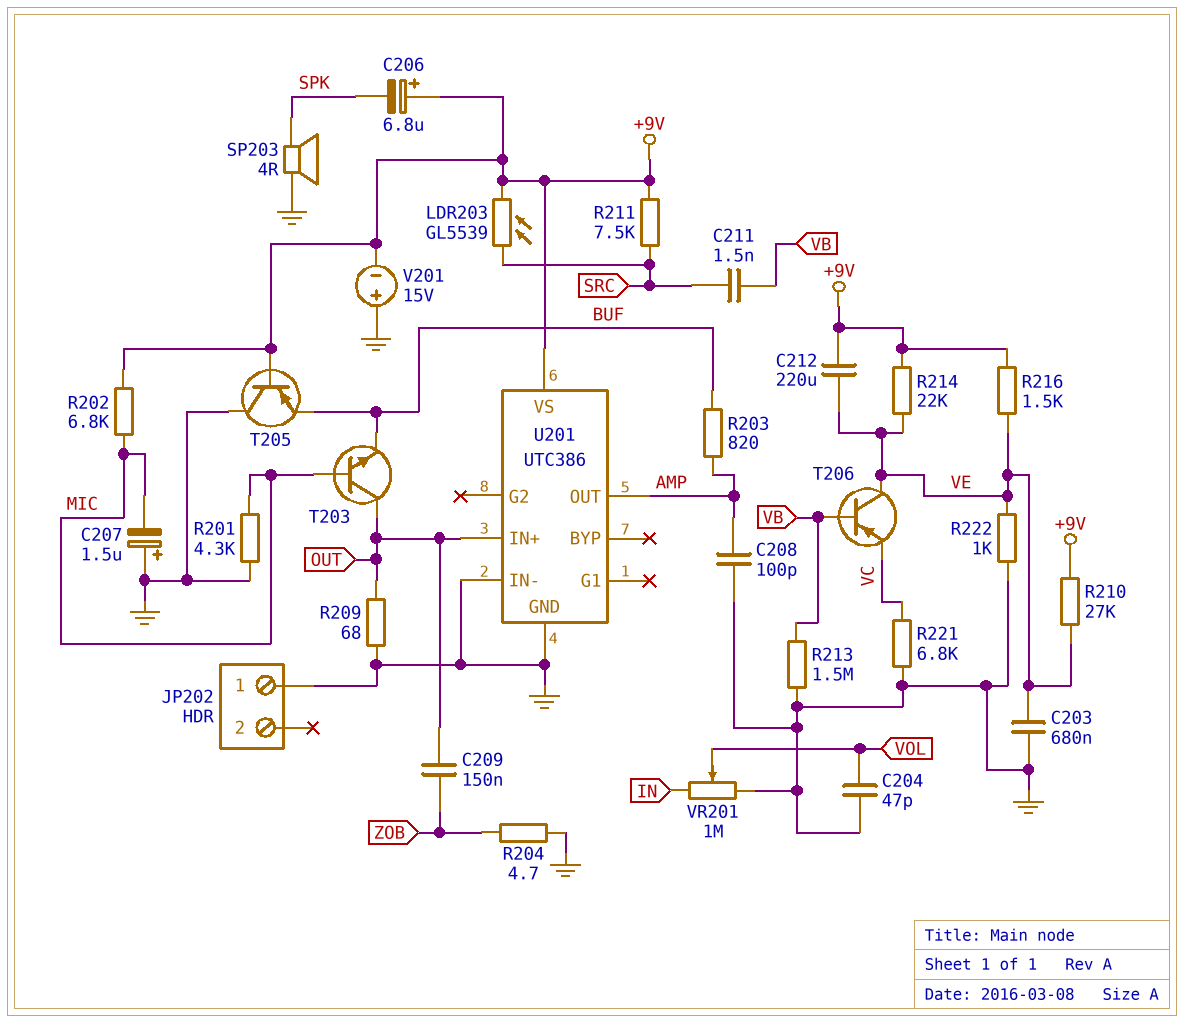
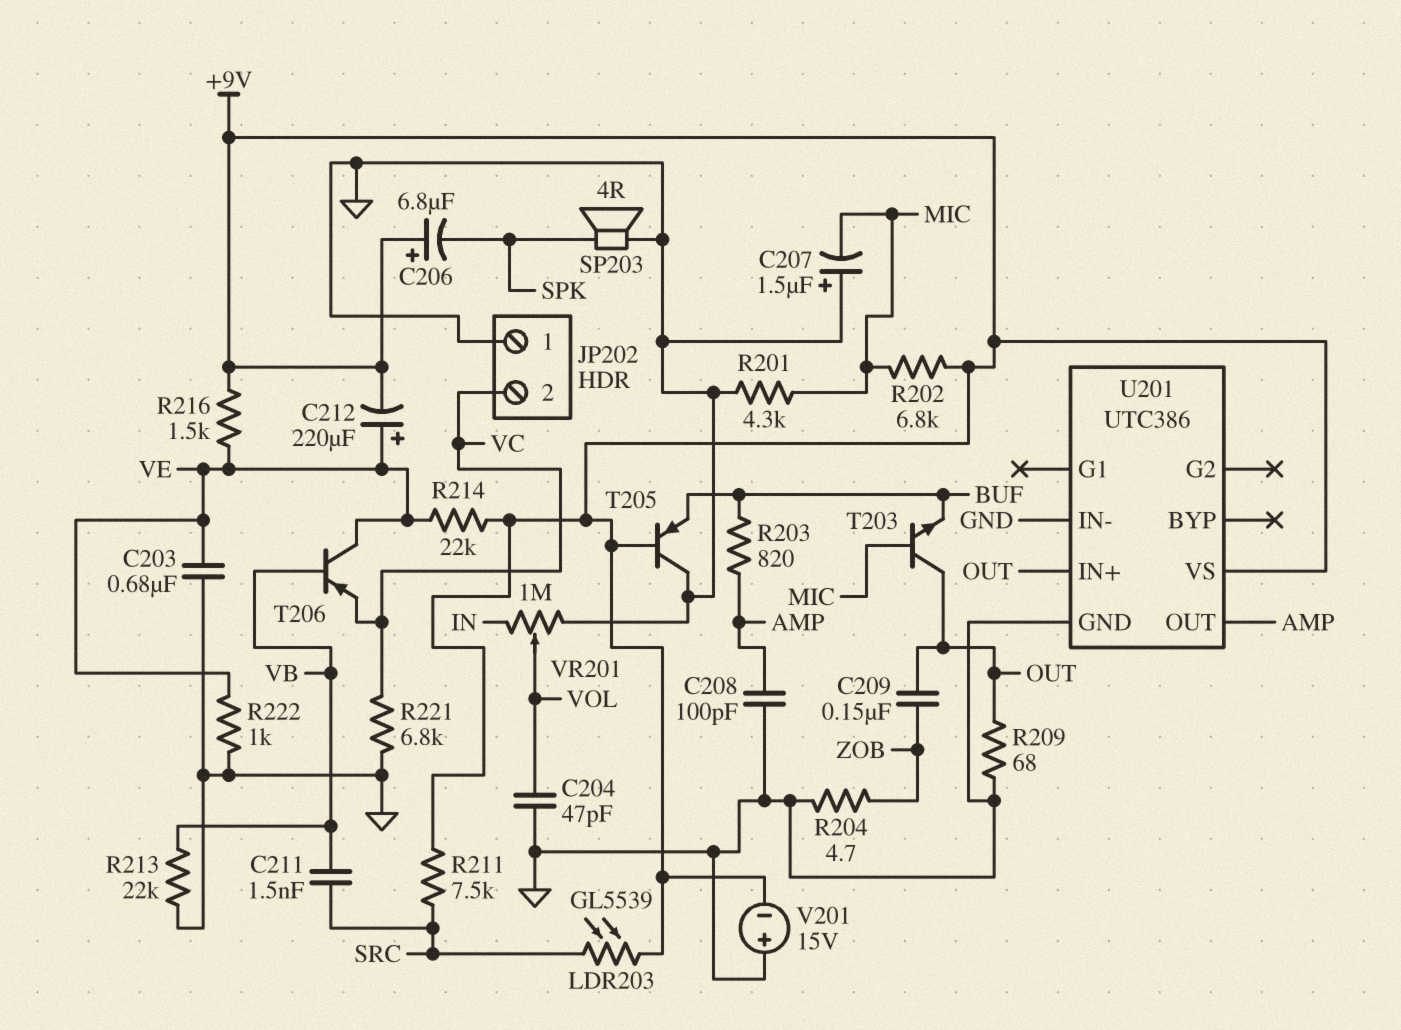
C212: 220uF (+9V, VE) -> 220uF (plus VE, minus +9V)
JP202 pin 2: none -> VC
R210: 27k (+9V, VE) -> none
R213: 1.5M (GND, VB) -> 22k (GND, VB)

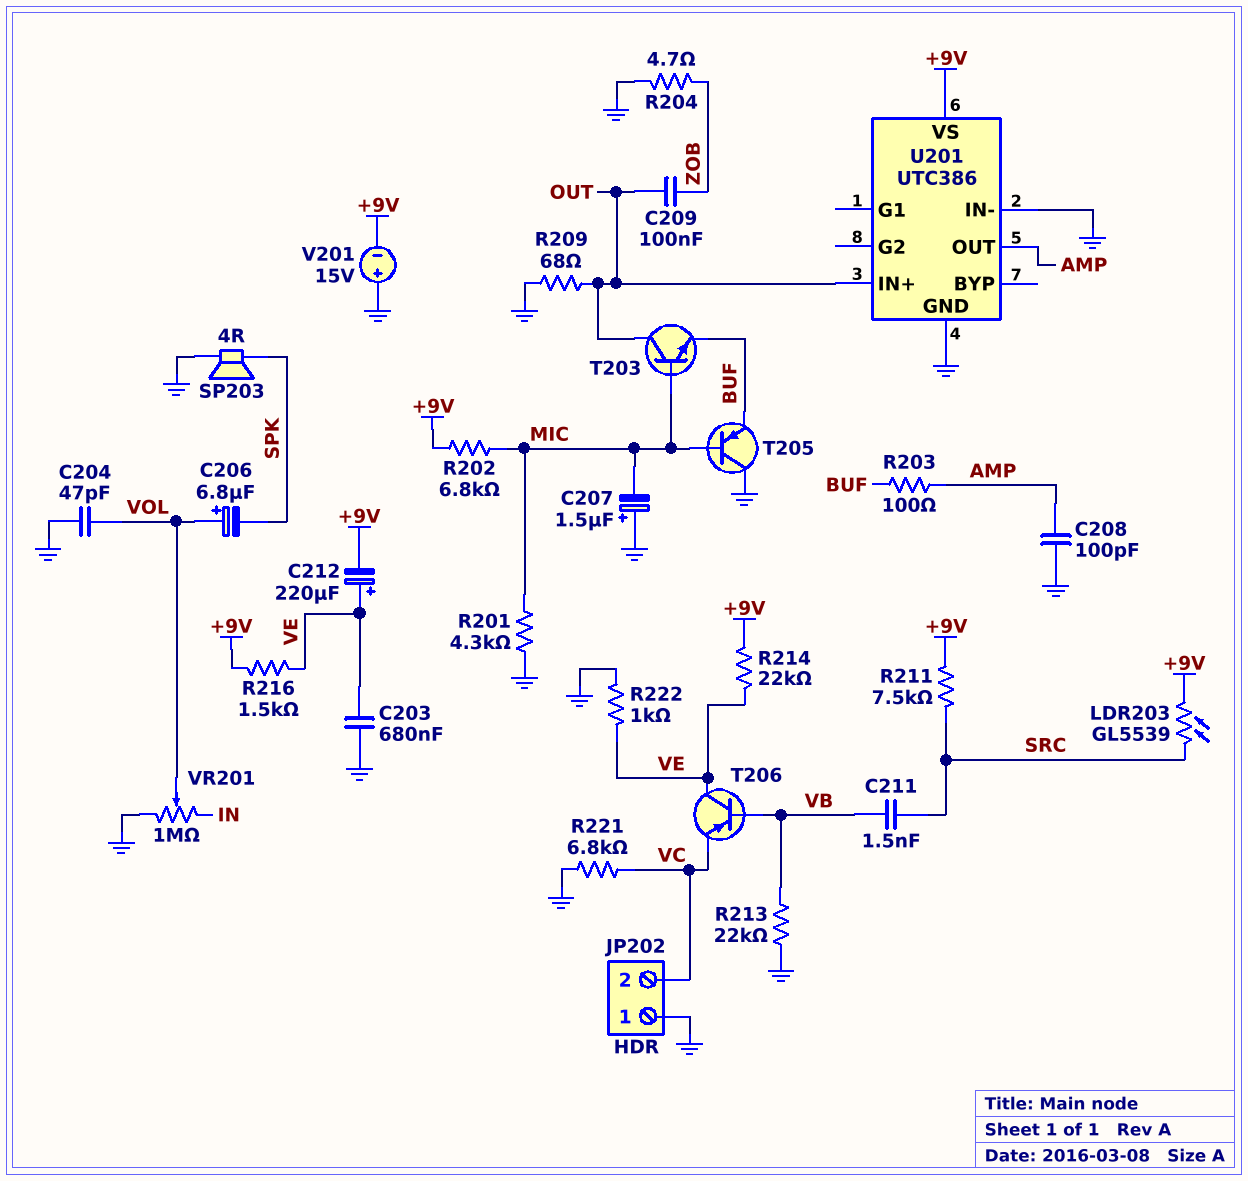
C206: 6.8uF (plus +9V, minus SPK) -> 6.8uF (plus VOL, minus SPK)
C209: 150nF (OUT, ZOB) -> 100nF (OUT, ZOB)
R203: 820 (AMP, BUF) -> 100 (AMP, BUF)
T205: PNP (B +9V, C GND, E BUF) -> PNP (B MIC, C GND, E BUF)

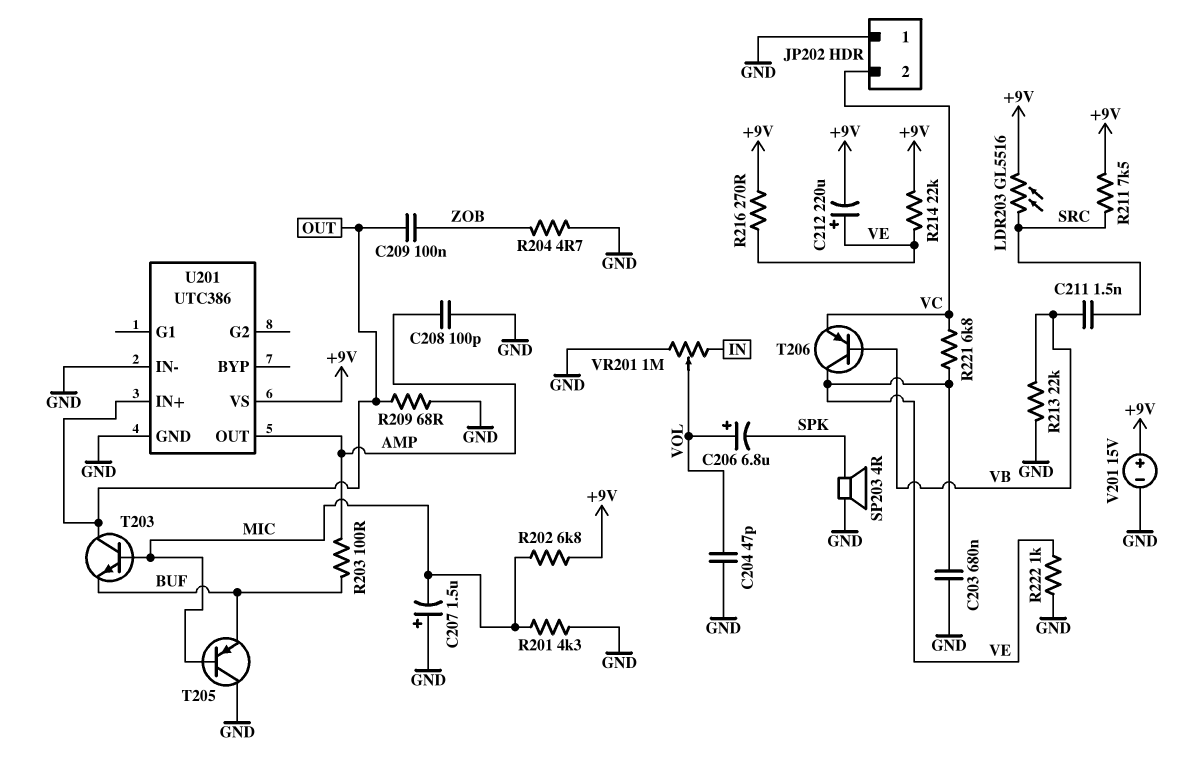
LDR203: GL5539 (+9V, SRC) -> GL5516 (+9V, SRC)
R216: 1.5k (+9V, VE) -> 270 (+9V, VE)
R221: 6.8k (GND, VC) -> 6.8k (VC, VE)
V201: 15V (plus GND, minus +9V) -> 15V (plus +9V, minus GND)

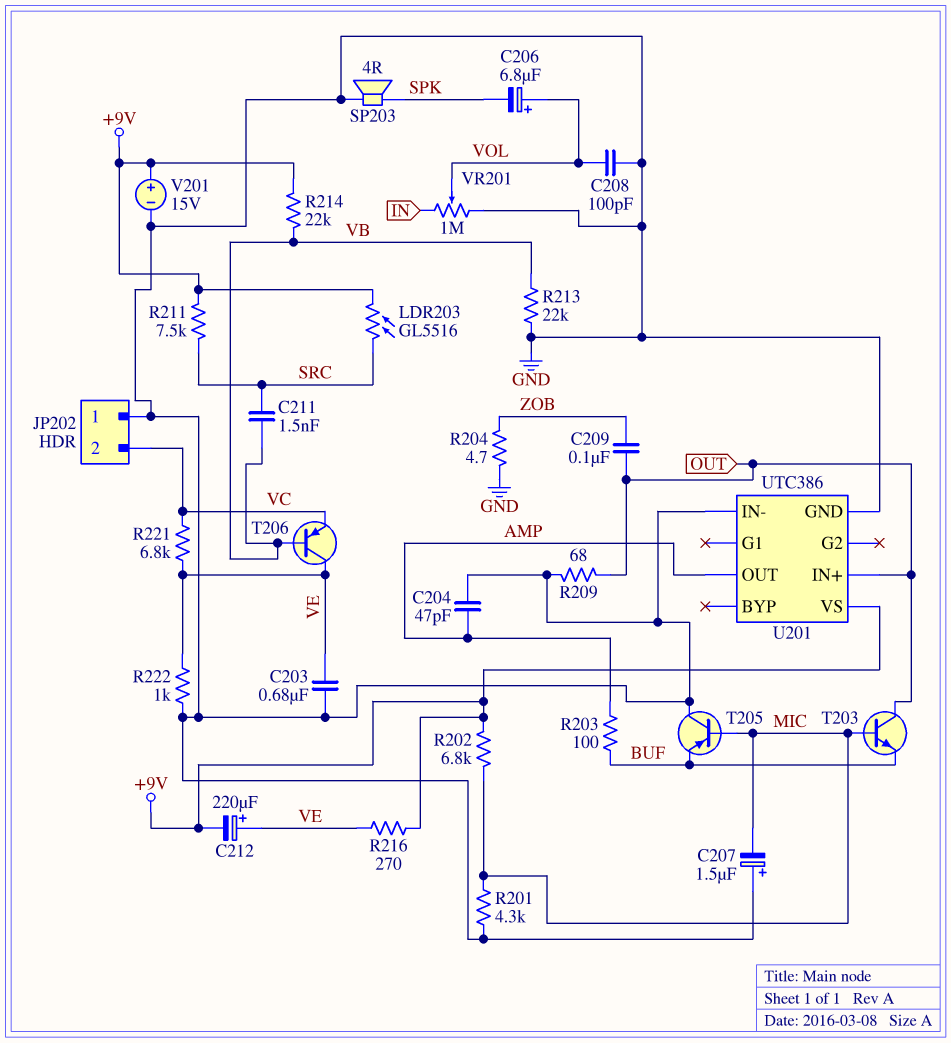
C204: 47pF (GND, VOL) -> 47pF (AMP, GND)
C208: 100pF (AMP, GND) -> 100pF (GND, VOL)
R214: 22k (+9V, VE) -> 22k (+9V, VB)

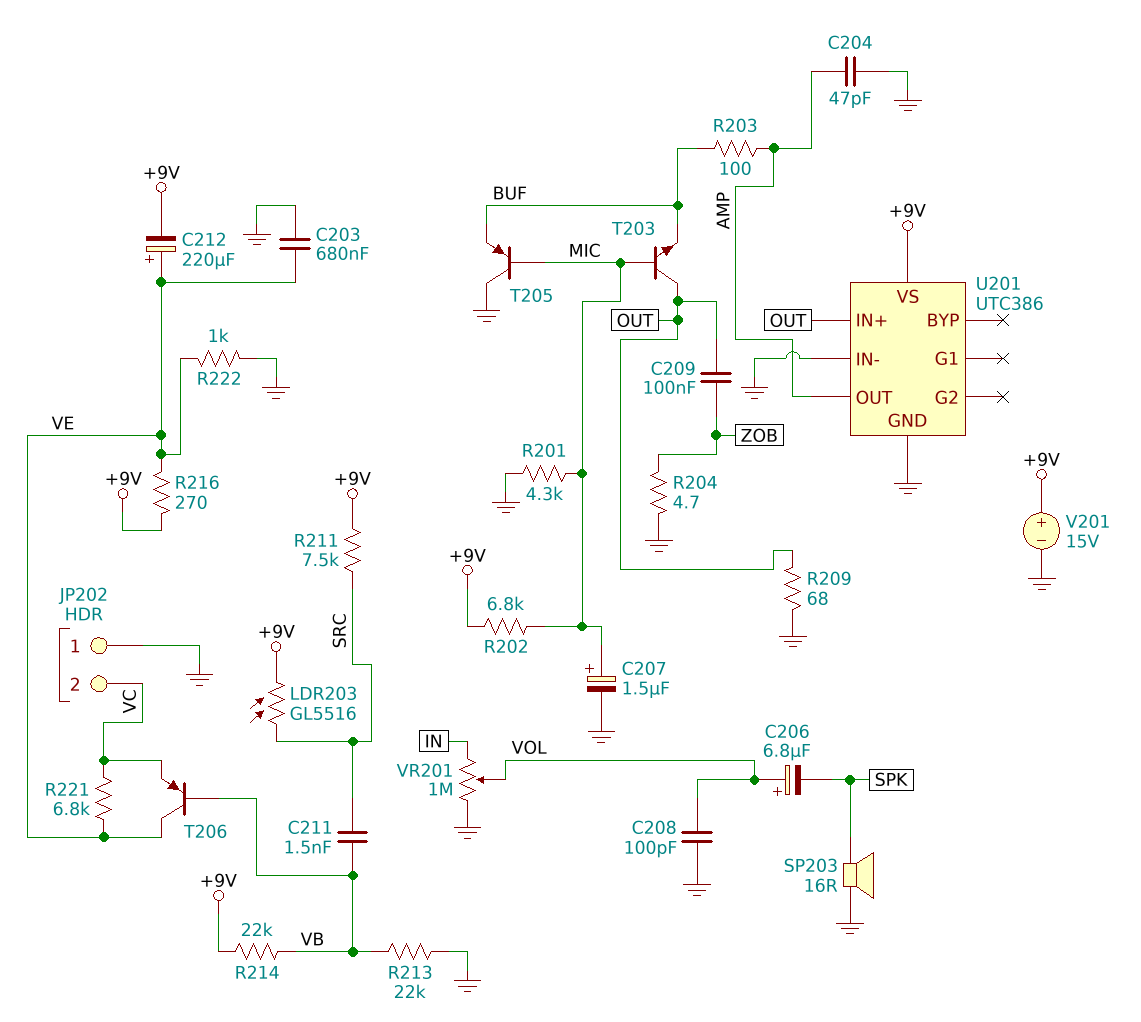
C207: 1.5uF (plus GND, minus MIC) -> 1.5uF (plus MIC, minus GND)
SP203: speaker 4R (GND, SPK) -> speaker 16R (GND, SPK)

